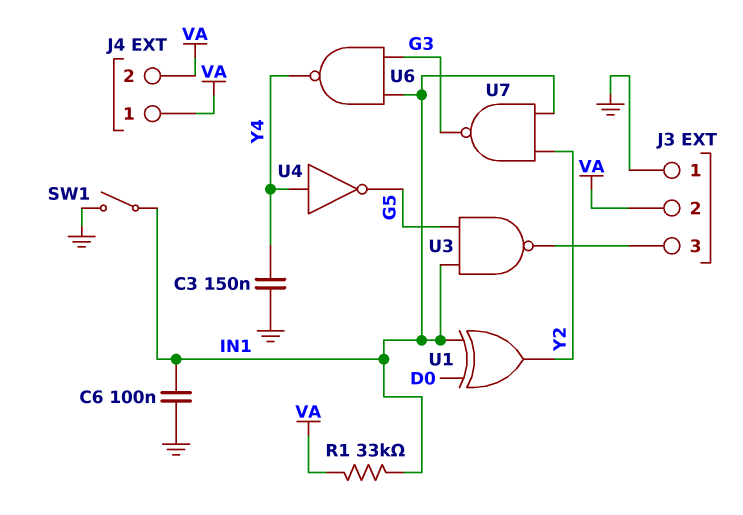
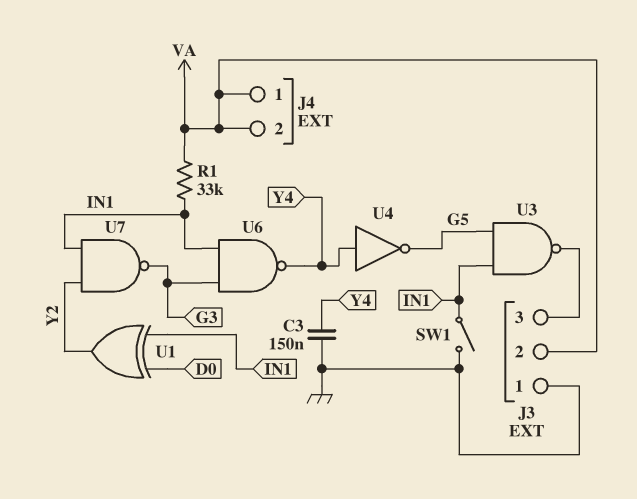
C6: 100nF (GND, IN1) -> none

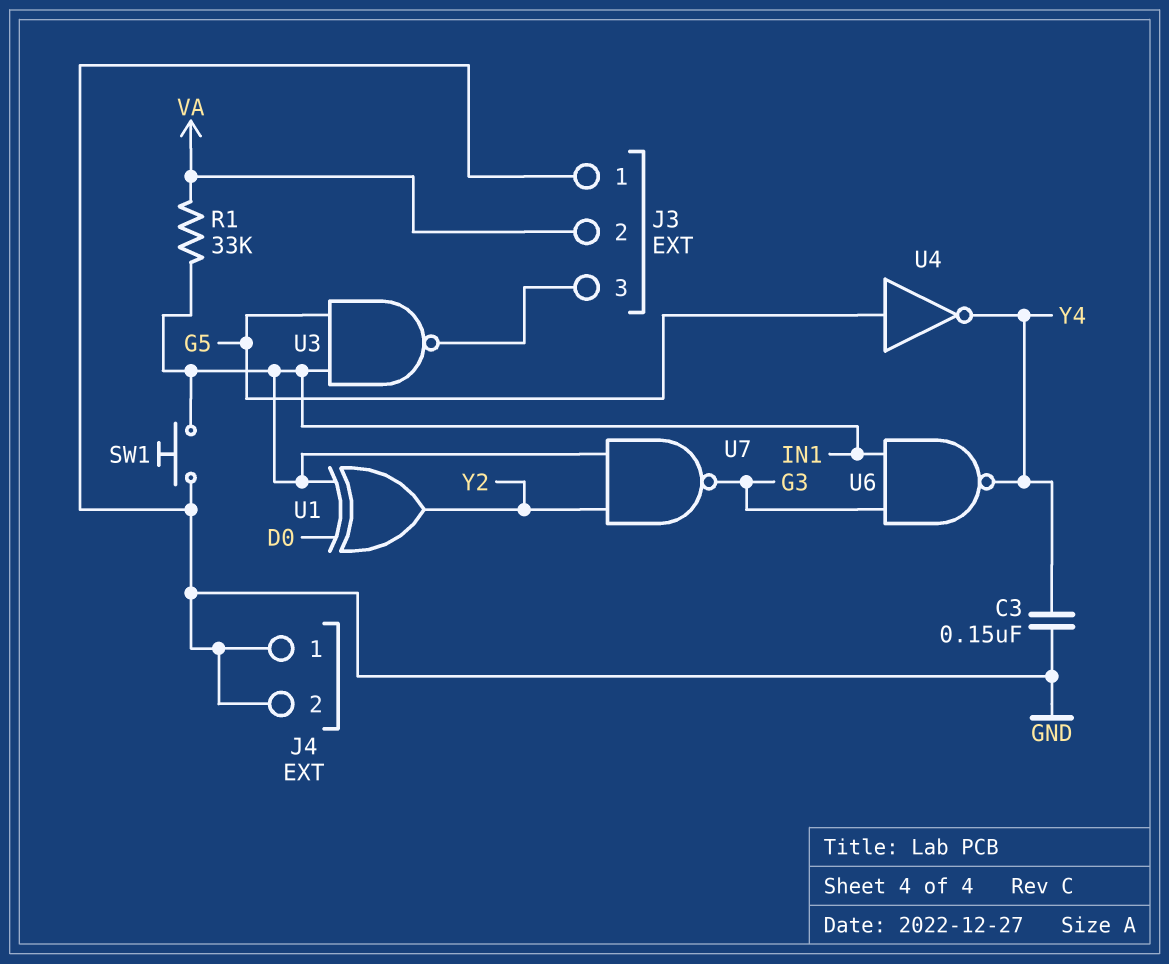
J4 pin 1: VA -> GND
J4 pin 2: VA -> GND
SW1: switch (GND, IN1) -> button (GND, IN1)
U4: NOT (in Y4, out G5) -> NOT (in G5, out Y4)

